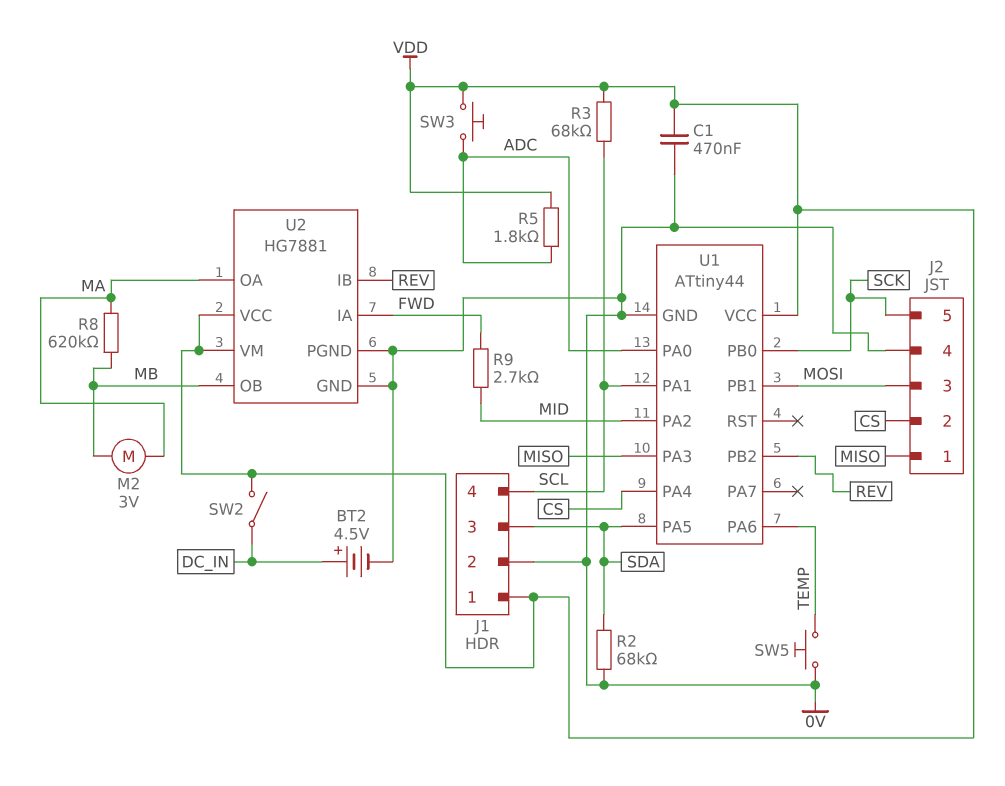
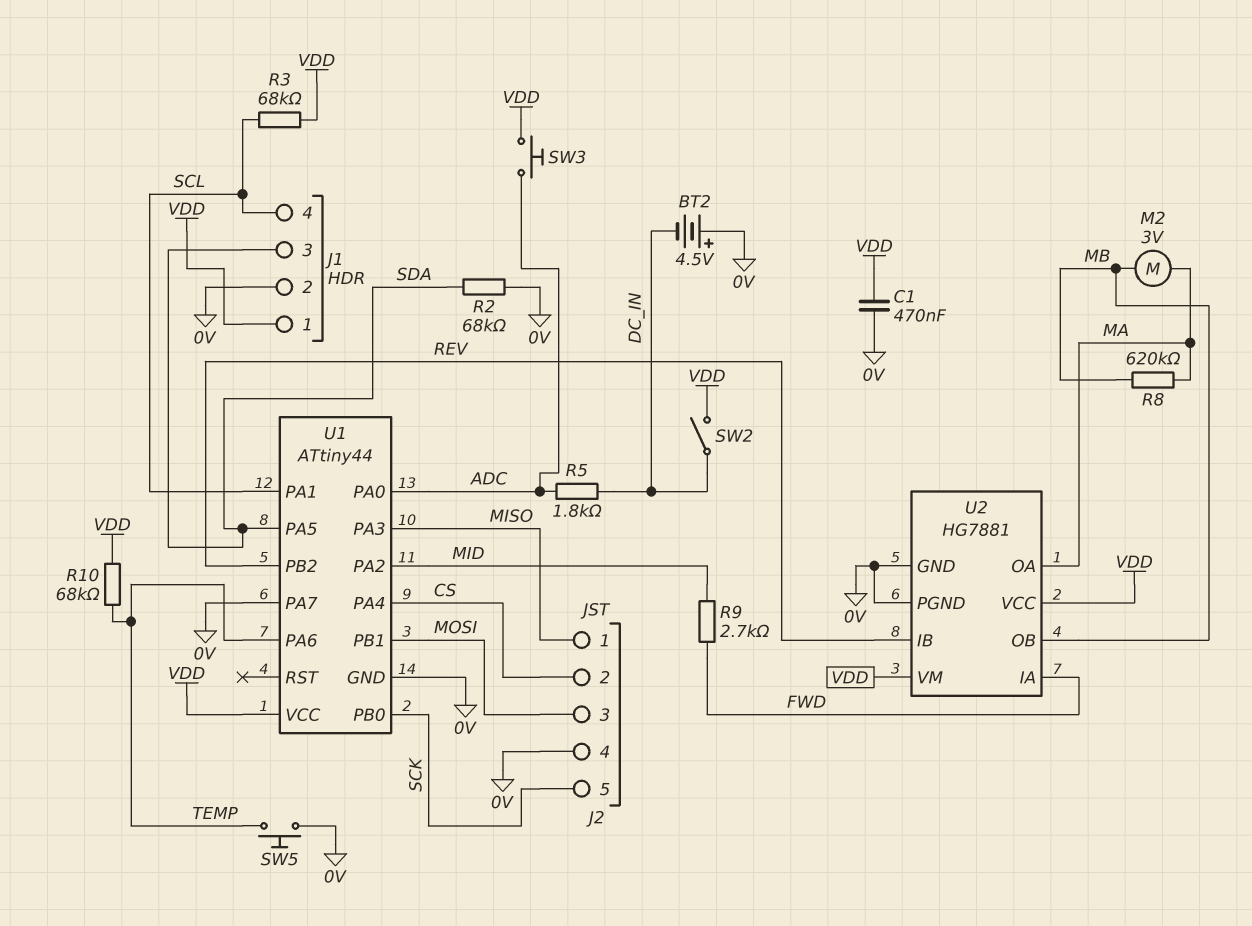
BT2: 4.5V (plus DC_IN, minus 0V) -> 4.5V (plus 0V, minus DC_IN)
R5: 1.8k (ADC, VDD) -> 1.8k (ADC, DC_IN)
R10: none -> 68k (TEMP, VDD)
U1 pin PA7: none -> 0V

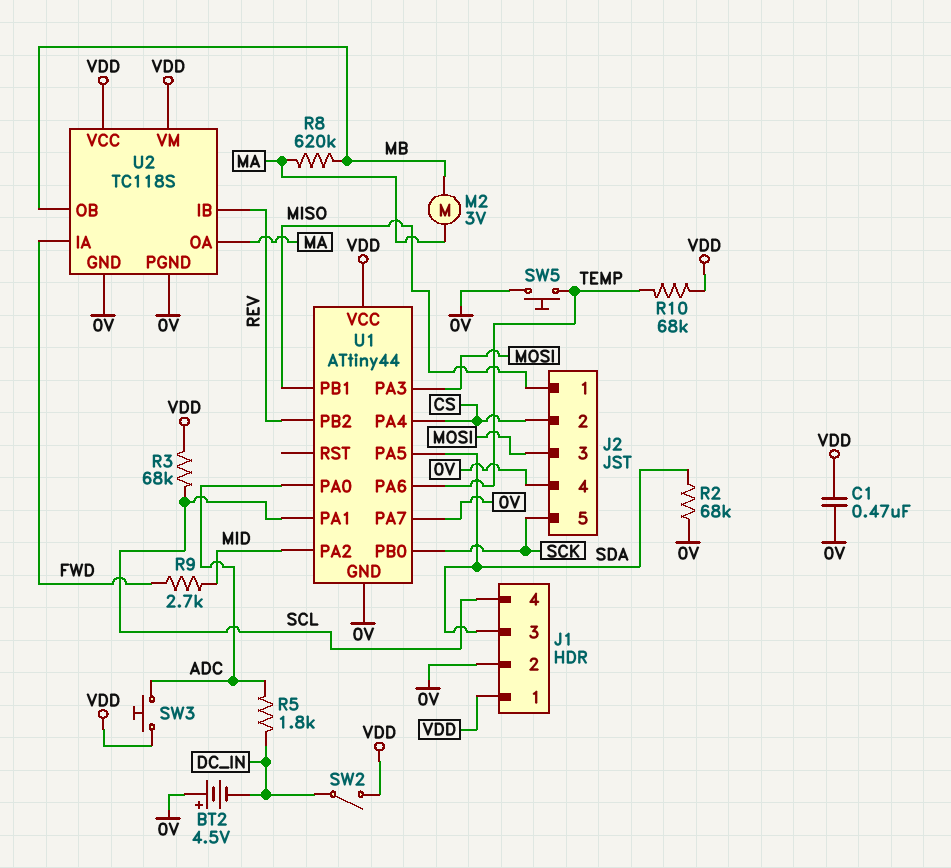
U1 pin PA3: MISO -> MOSI
U1 pin PB1: MOSI -> MISO
U2: HG7881 -> TC118S

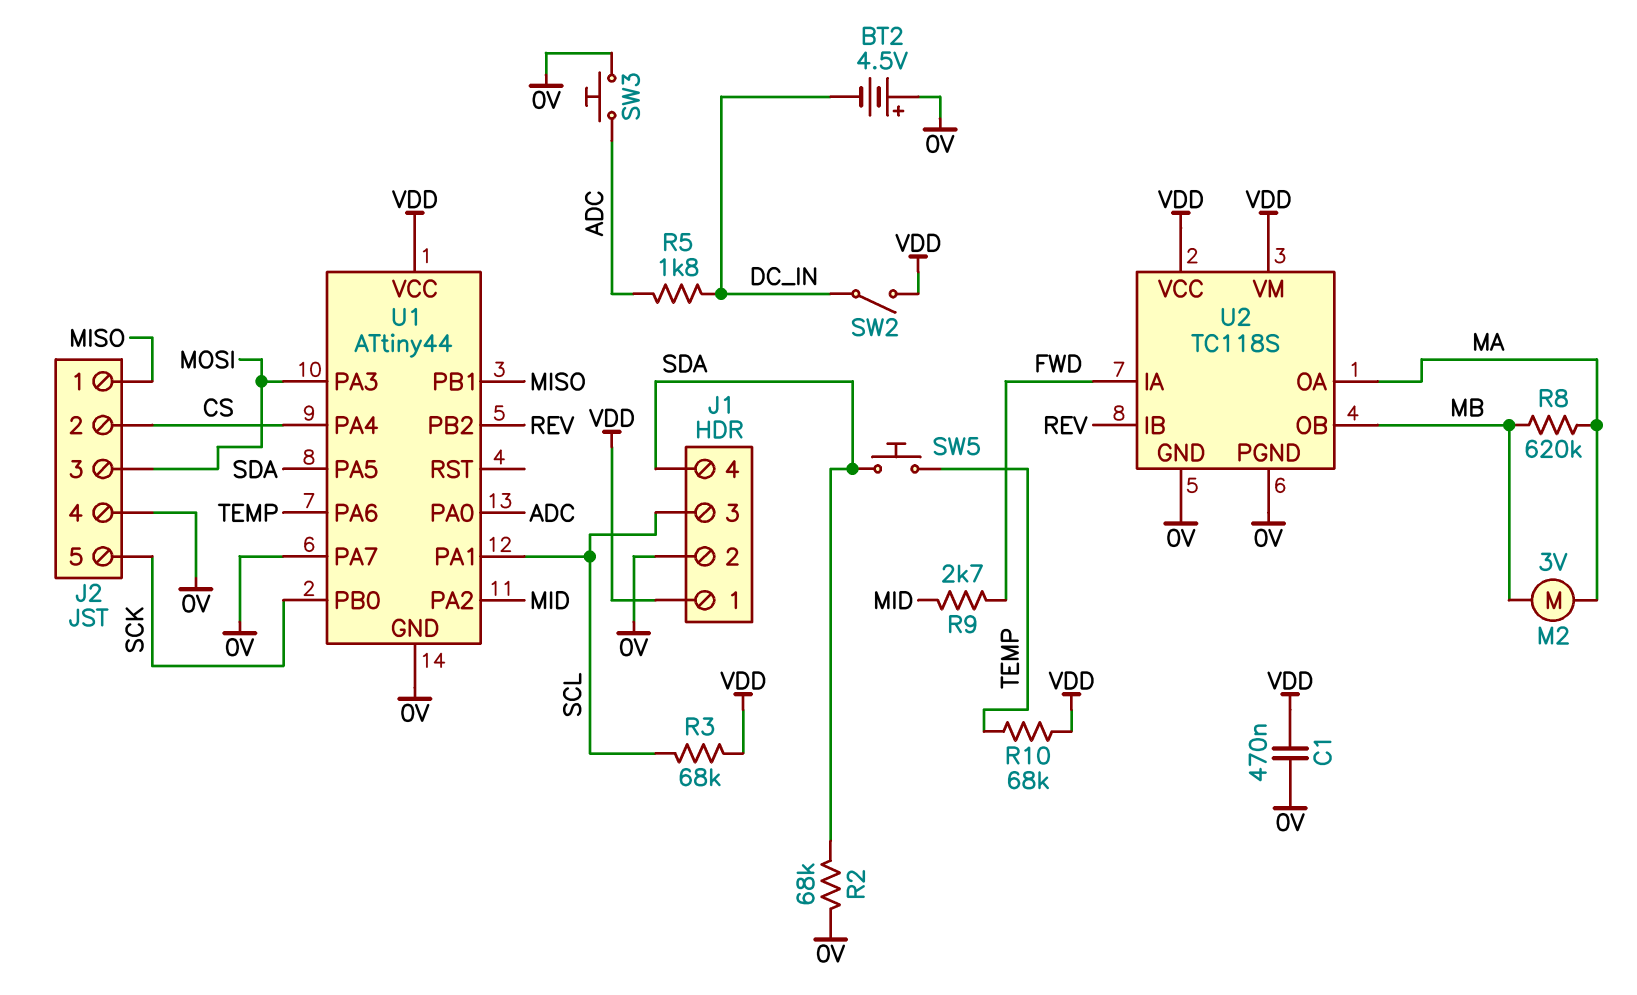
J1 pin 3: SDA -> SCL
J1 pin 4: SCL -> SDA
SW3: button (ADC, VDD) -> button (0V, ADC)
SW5: button (0V, TEMP) -> button (SDA, TEMP)

